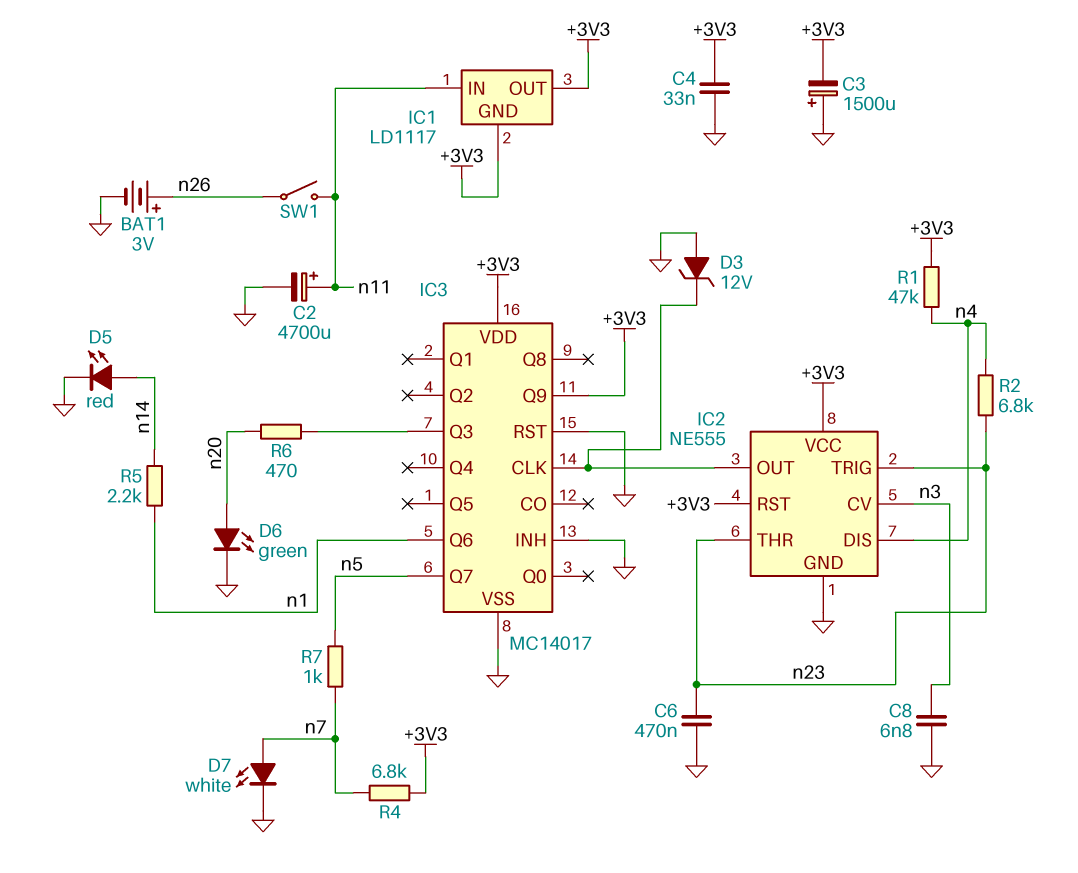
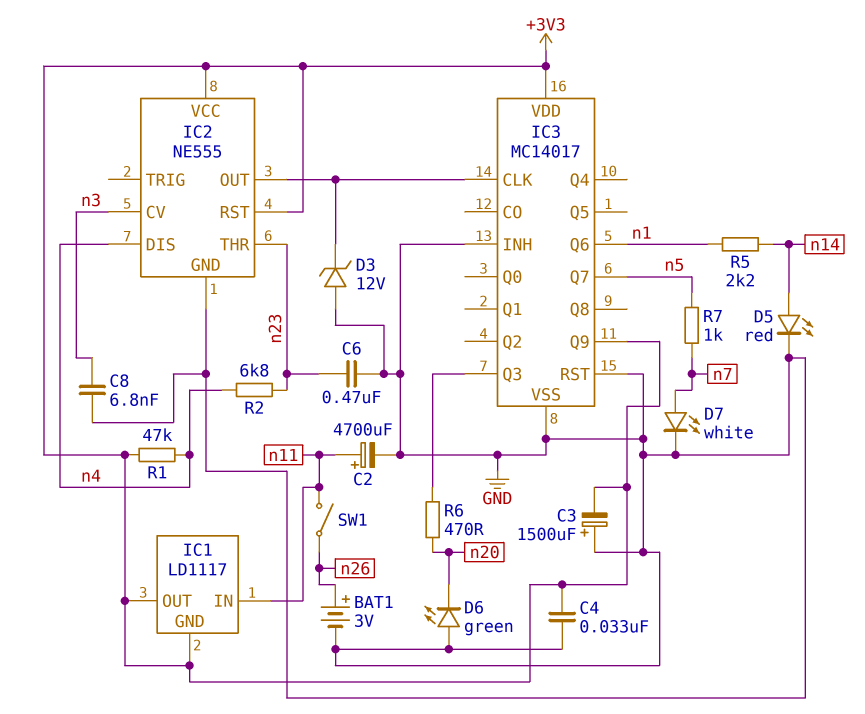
D6: LED green (A n20, K GND) -> LED green (A GND, K n20)
IC2 pin TRIG: n23 -> none
R4: 6.8k (+3V3, n7) -> none

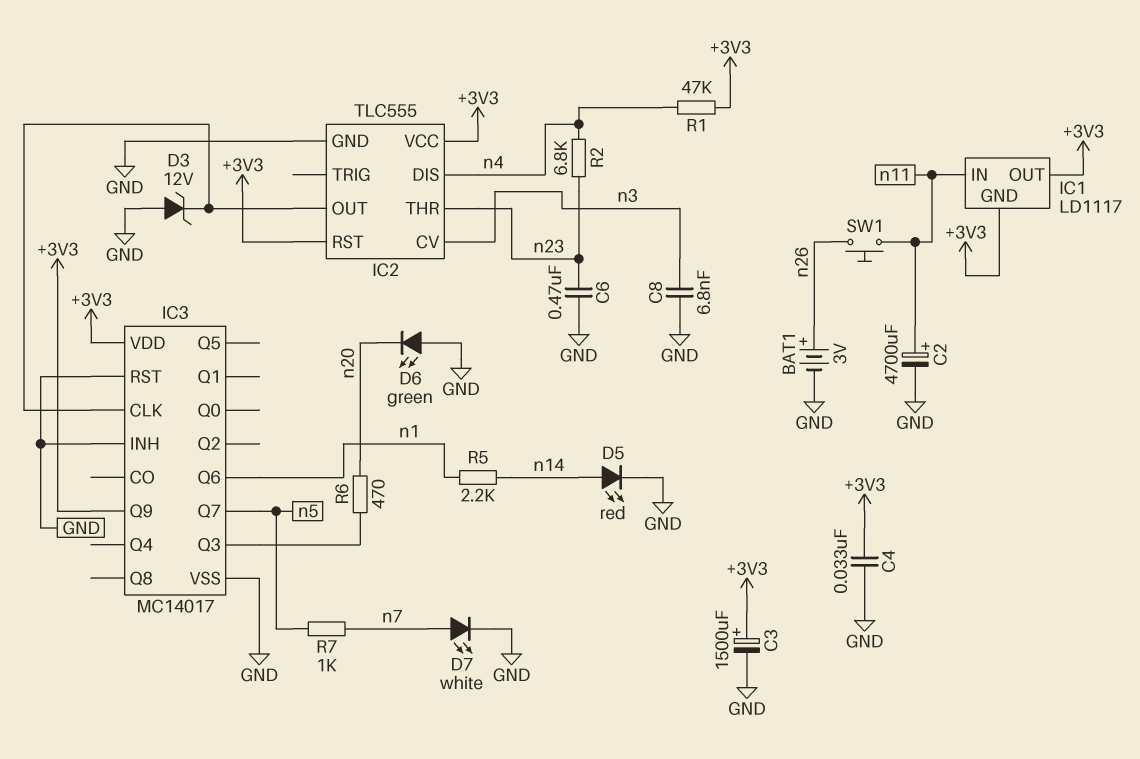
C3: 1500uF (plus GND, minus +3V3) -> 1500uF (plus +3V3, minus GND)
IC2: NE555 -> TLC555
SW1: switch (n11, n26) -> button (n11, n26)

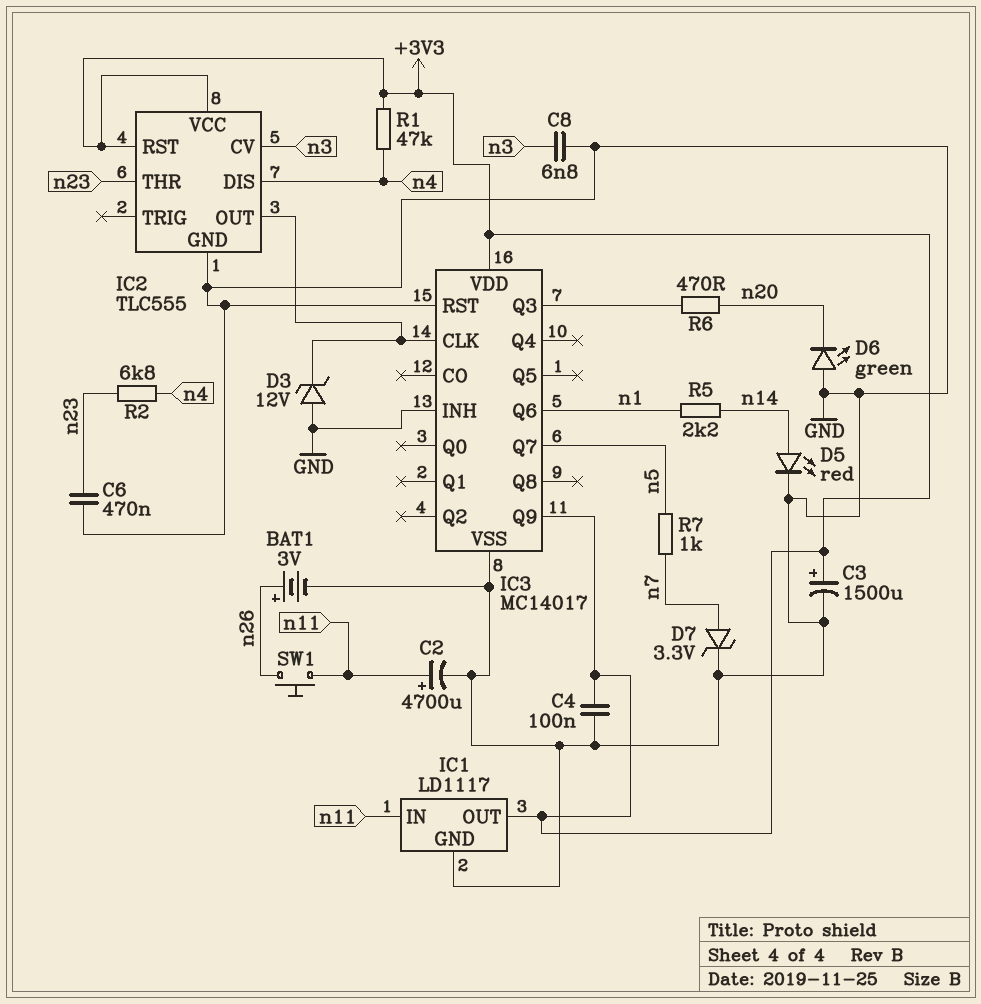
C4: 33nF (+3V3, GND) -> 100nF (+3V3, GND)
D7: LED white (A n7, K GND) -> zener 3.3V (A n7, K GND)
IC1 pin GND: +3V3 -> GND

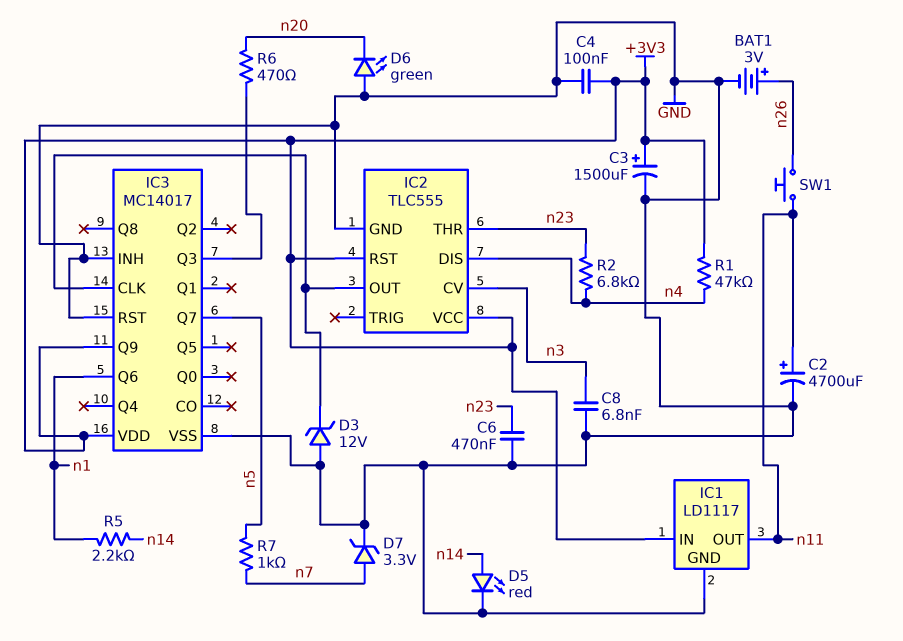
IC1 pin IN: n11 -> +3V3
IC1 pin OUT: +3V3 -> n11

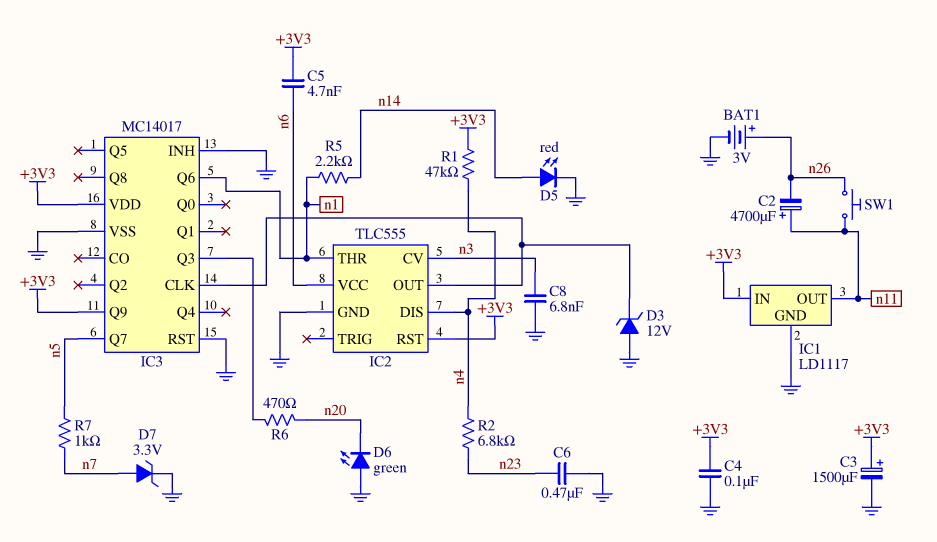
C2: 4700uF (plus n11, minus GND) -> 4700uF (plus n11, minus n26)
C5: none -> 4.7nF (+3V3, n6)
IC2 pin THR: n23 -> n1
IC2 pin VCC: +3V3 -> n6

